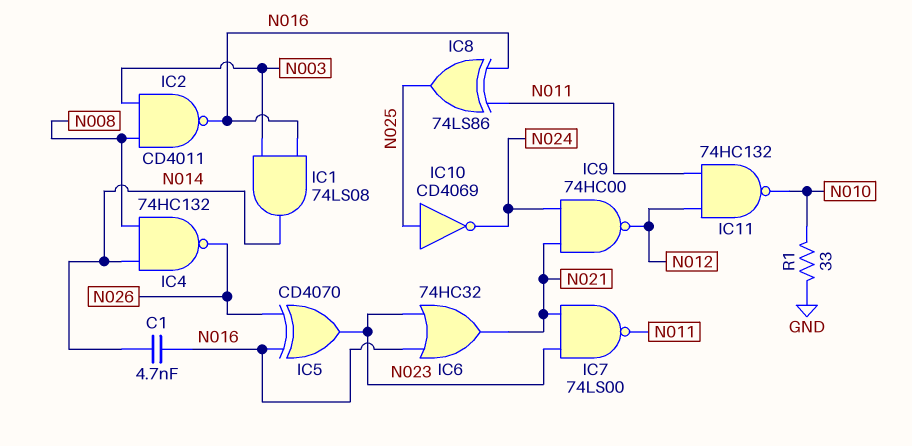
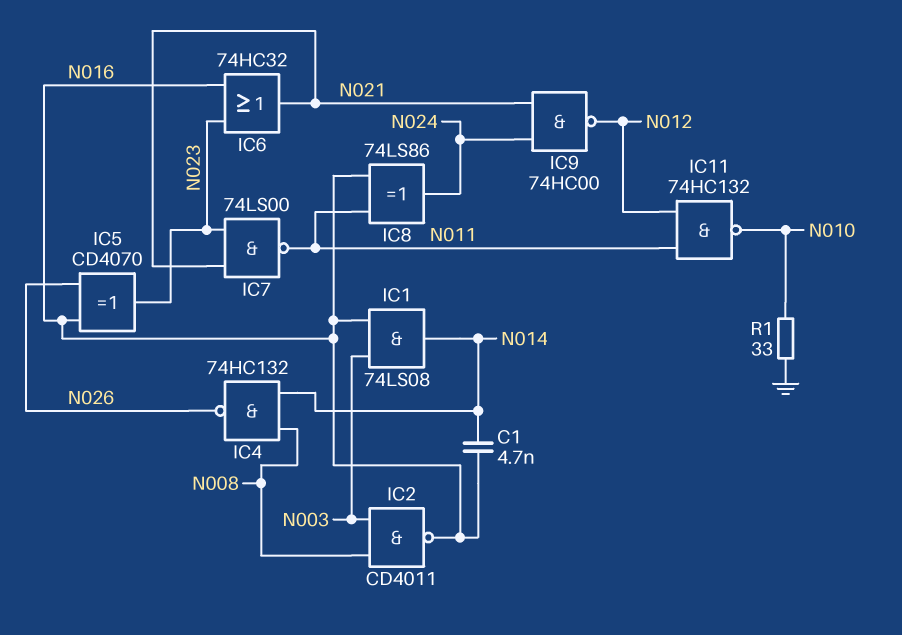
IC8: XOR 74LS86 (in N011, in N016, out N025) -> XOR 74LS86 (in N011, in N016, out N024)
IC10: NOT CD4069 (in N025, out N024) -> none

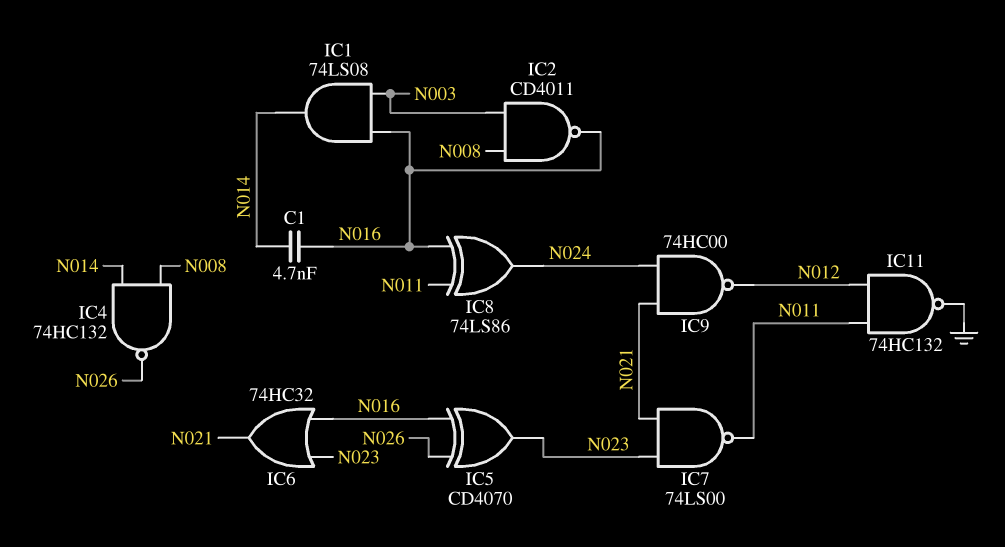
IC11: NAND 74HC132 (in N011, in N012, out N010) -> NAND 74HC132 (in N011, in N012, out GND)
R1: 33 (GND, N010) -> none

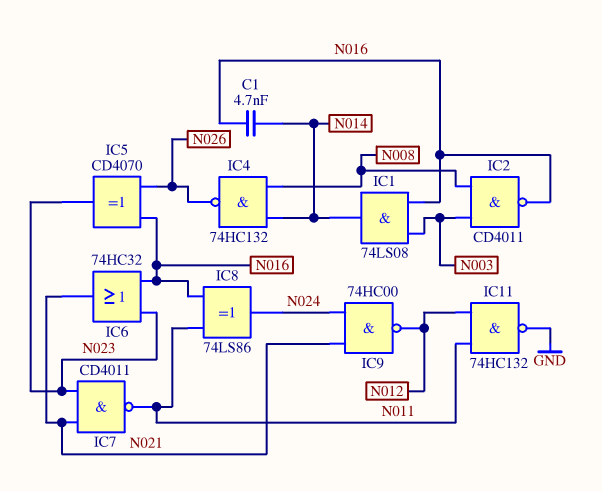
IC7: NAND 74LS00 (in N021, in N023, out N011) -> NAND CD4011 (in N021, in N023, out N011)

